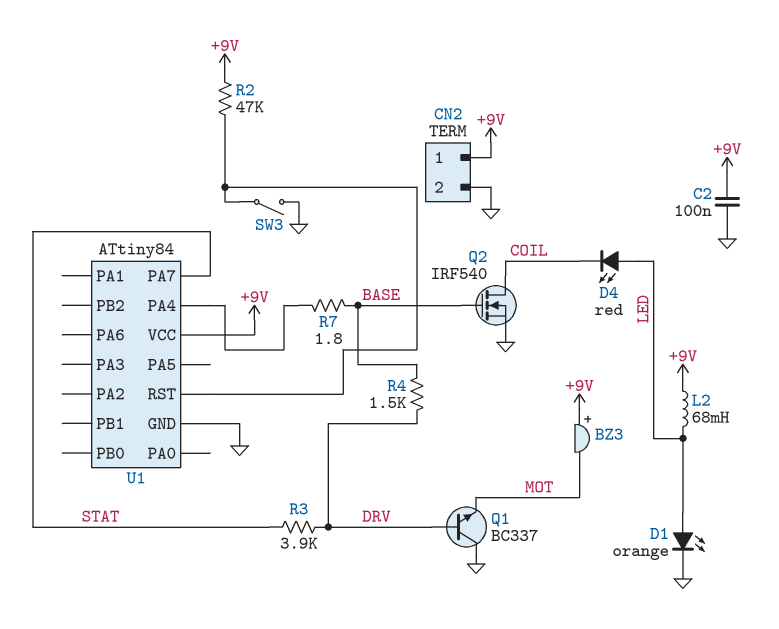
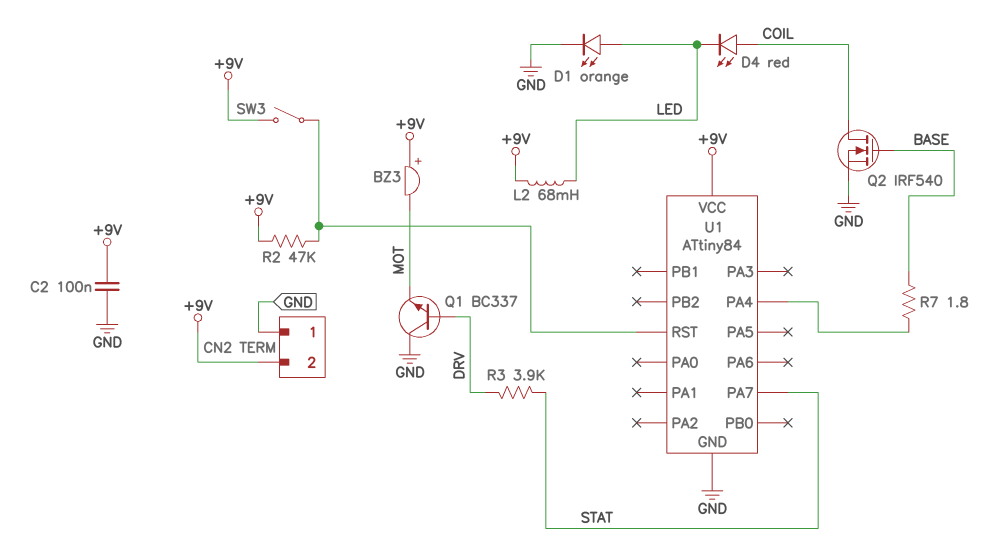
CN2 pin 1: +9V -> GND
CN2 pin 2: GND -> +9V
D4: LED red (A LED, K COIL) -> LED red (A COIL, K LED)
R4: 1.5k (BASE, DRV) -> none
SW3: switch (GND, U1/RST) -> switch (+9V, U1/RST)

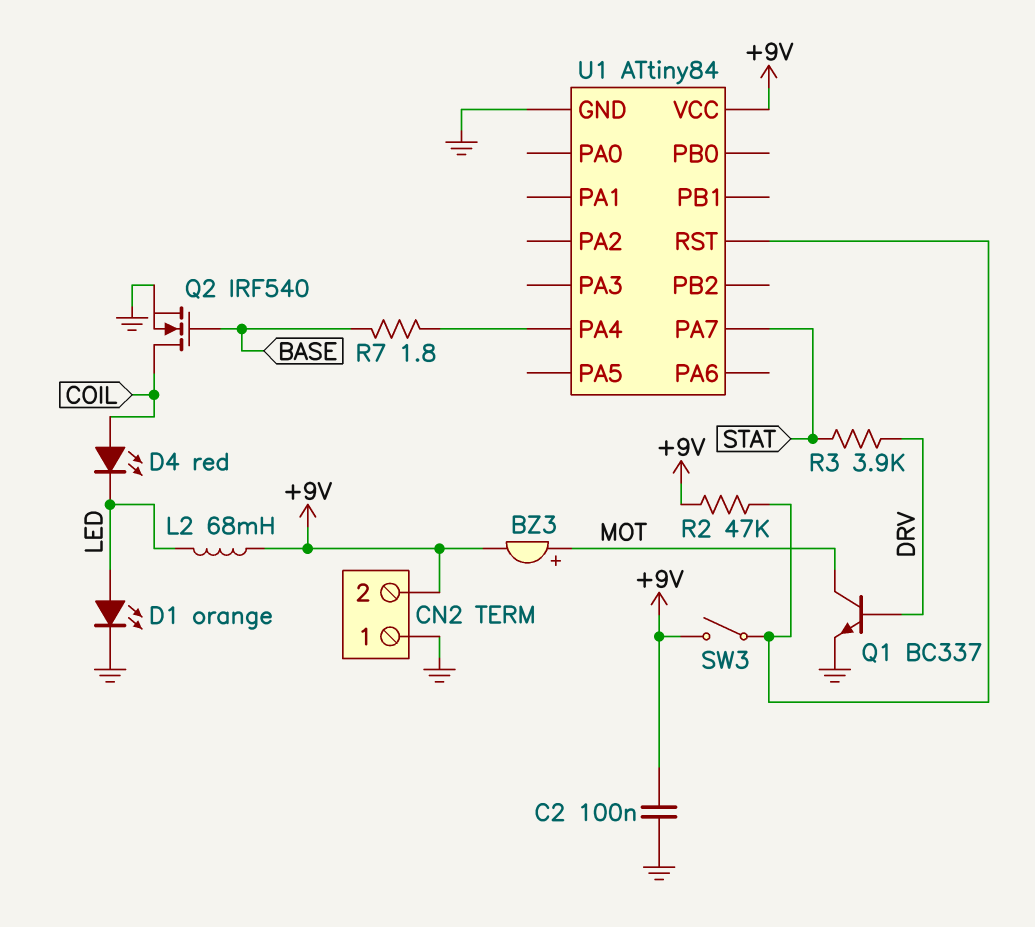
BZ3: buzzer (plus +9V, minus MOT) -> buzzer (plus MOT, minus +9V)
Q1: NPN BC337 (B DRV, C GND, E MOT) -> NPN BC337 (B DRV, C MOT, E GND)

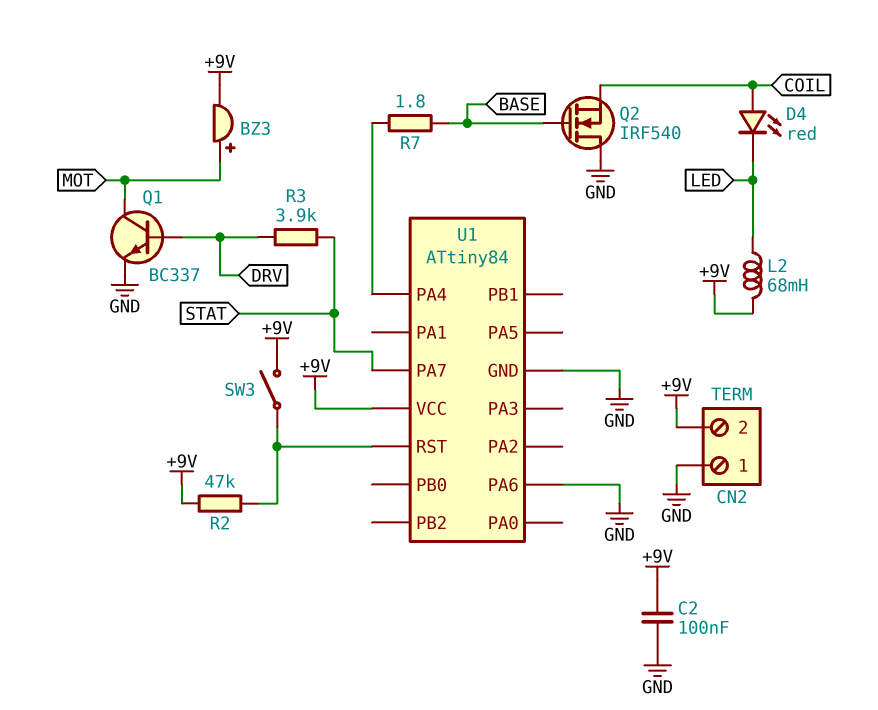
D1: LED orange (A LED, K GND) -> none
Q2: NMOS IRF540 (G BASE, D COIL, S GND) -> NMOS IRF540 (G BASE, D GND, S COIL)
U1 pin PA6: none -> GND

